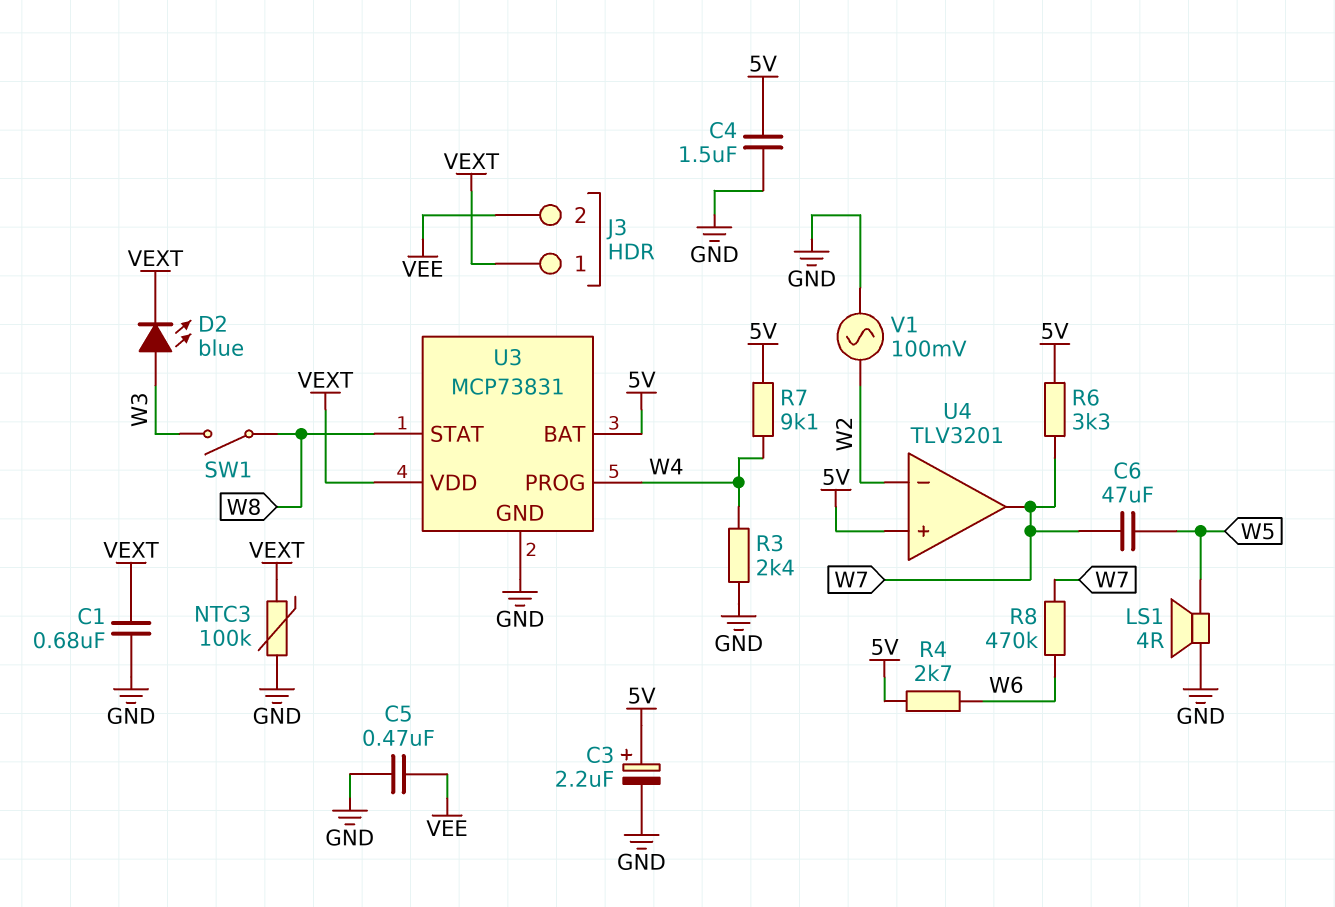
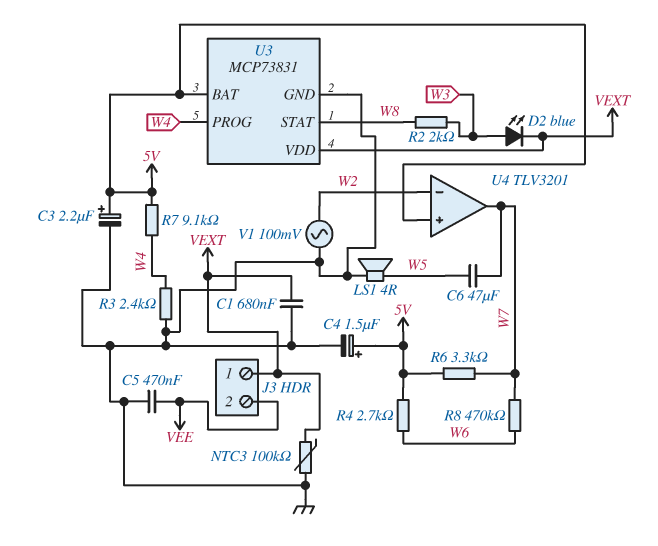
C4: 1.5uF (5V, GND) -> 1.5uF (plus 5V, minus GND)
R2: none -> 2k (W3, W8)
SW1: switch (W3, W8) -> none

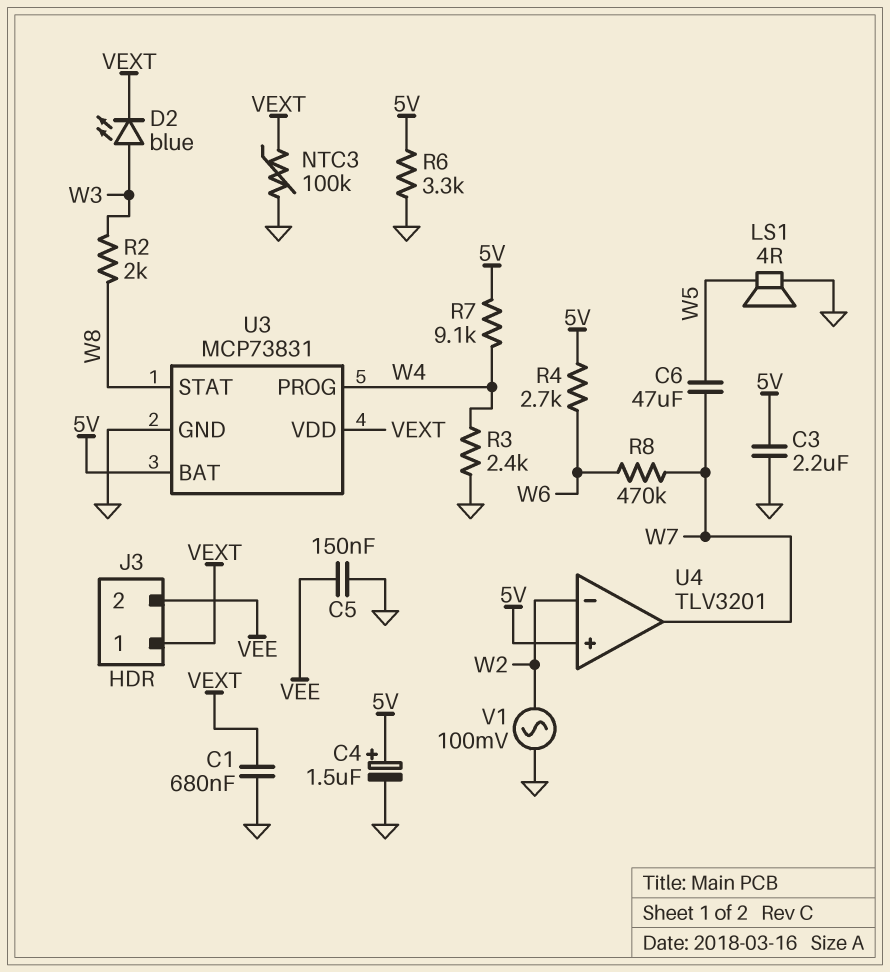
C3: 2.2uF (plus 5V, minus GND) -> 2.2uF (5V, GND)
C5: 470nF (GND, VEE) -> 150nF (GND, VEE)
R6: 3.3k (5V, W7) -> 3.3k (5V, GND)

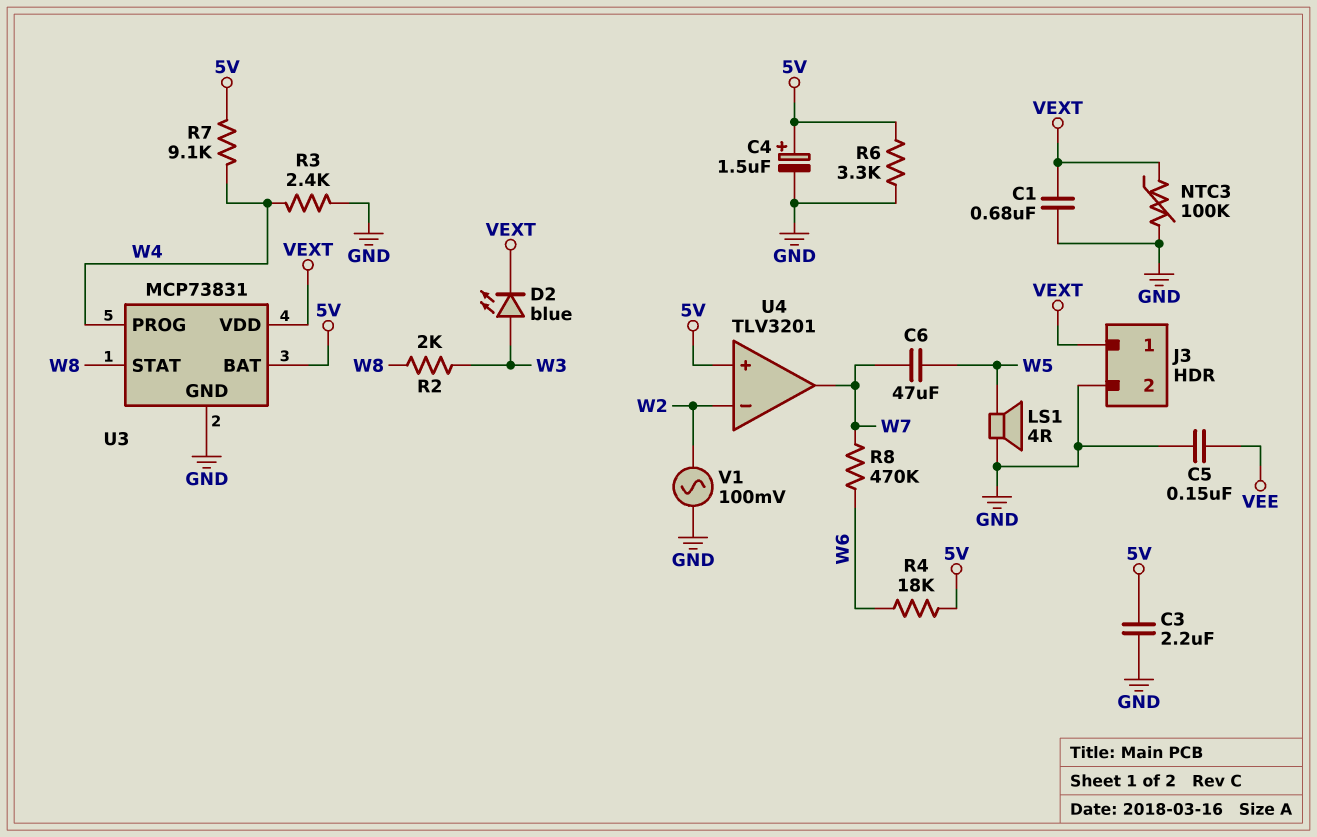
J3 pin 2: VEE -> GND
R4: 2.7k (5V, W6) -> 18k (5V, W6)

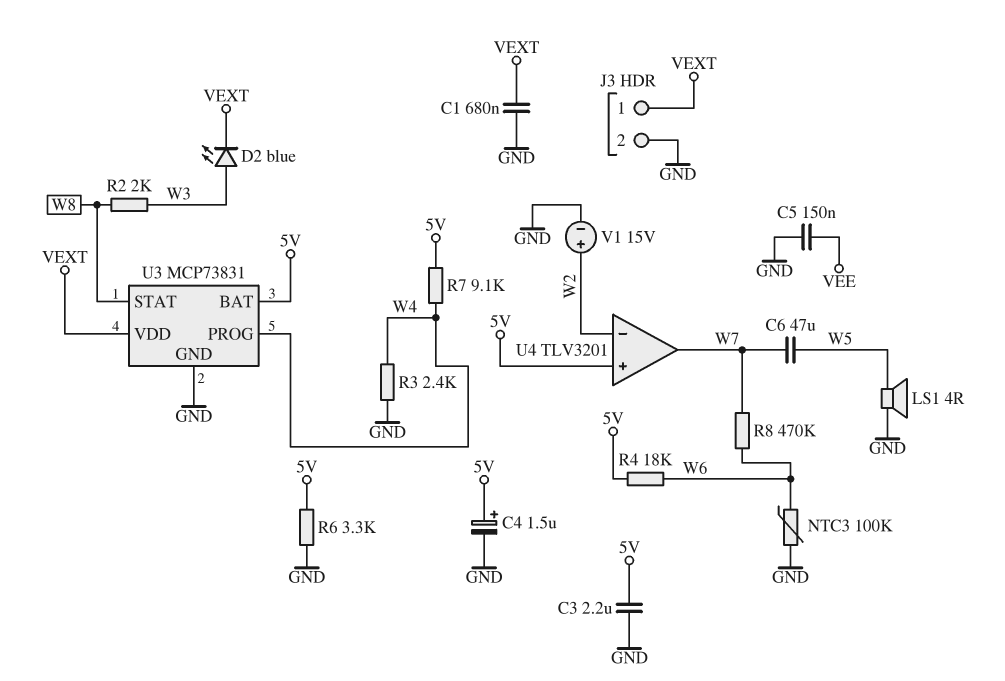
NTC3: 100k (GND, VEXT) -> 100k (GND, W6)
V1: AC 100mV (GND, W2) -> 15V (plus W2, minus GND)

